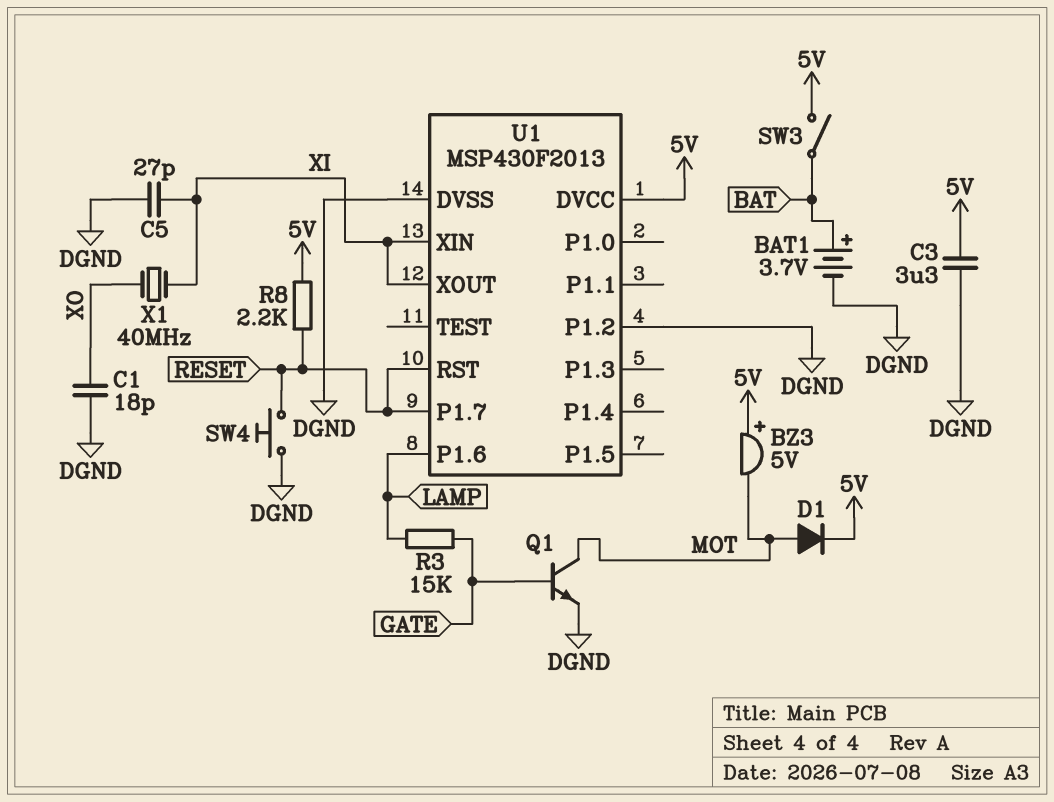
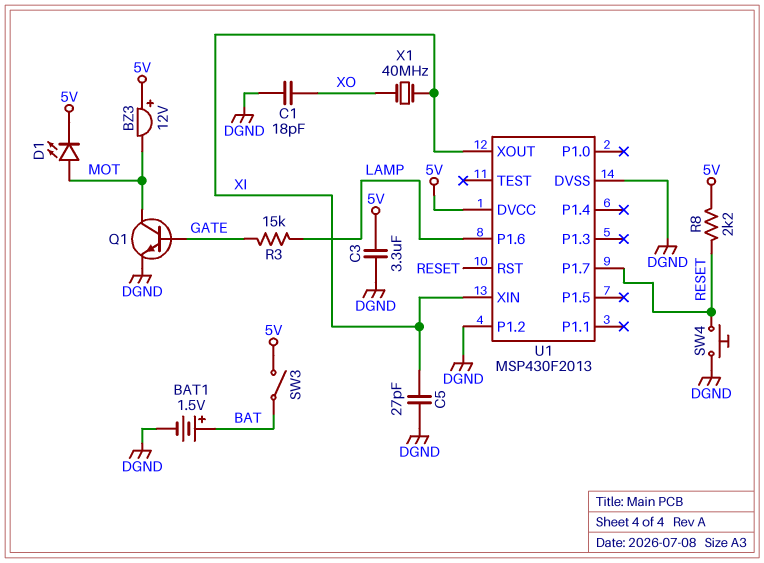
BAT1: 3.7V (plus BAT, minus DGND) -> 1.5V (plus BAT, minus DGND)
BZ3: buzzer 5V (plus 5V, minus MOT) -> buzzer 12V (plus 5V, minus MOT)
D1: diode (A MOT, K 5V) -> LED (A MOT, K 5V)

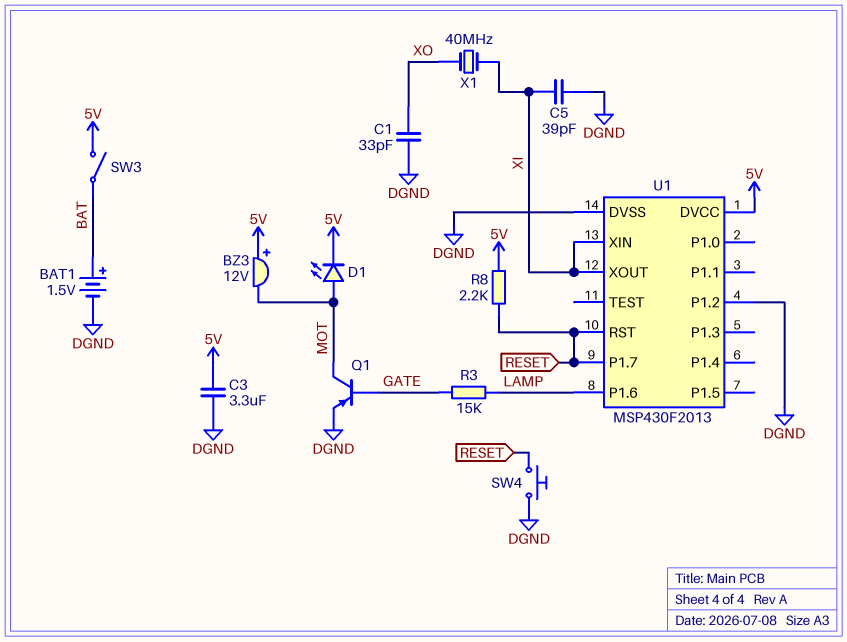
C1: 18pF (DGND, XO) -> 33pF (DGND, XO)
C5: 27pF (DGND, XI) -> 39pF (DGND, XI)
Q1: NPN (B GATE, C MOT, E DGND) -> PNP (B GATE, C MOT, E DGND)

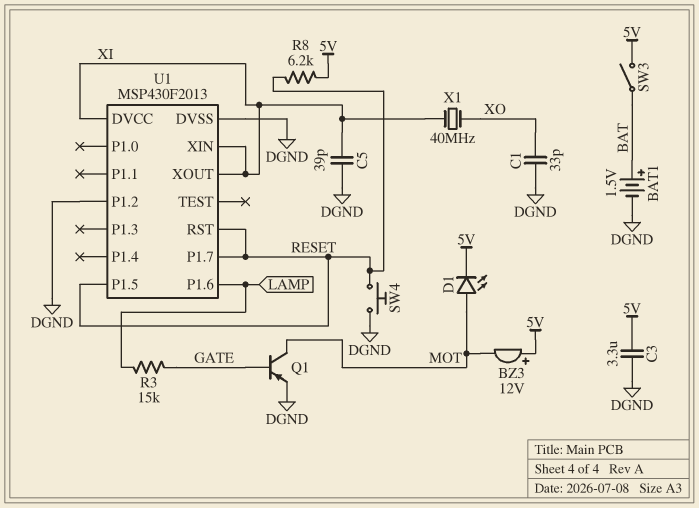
R8: 2.2k (5V, RESET) -> 6.2k (5V, RESET)
U1 pin DVCC: 5V -> XI
U1 pin P1.5: none -> RESET

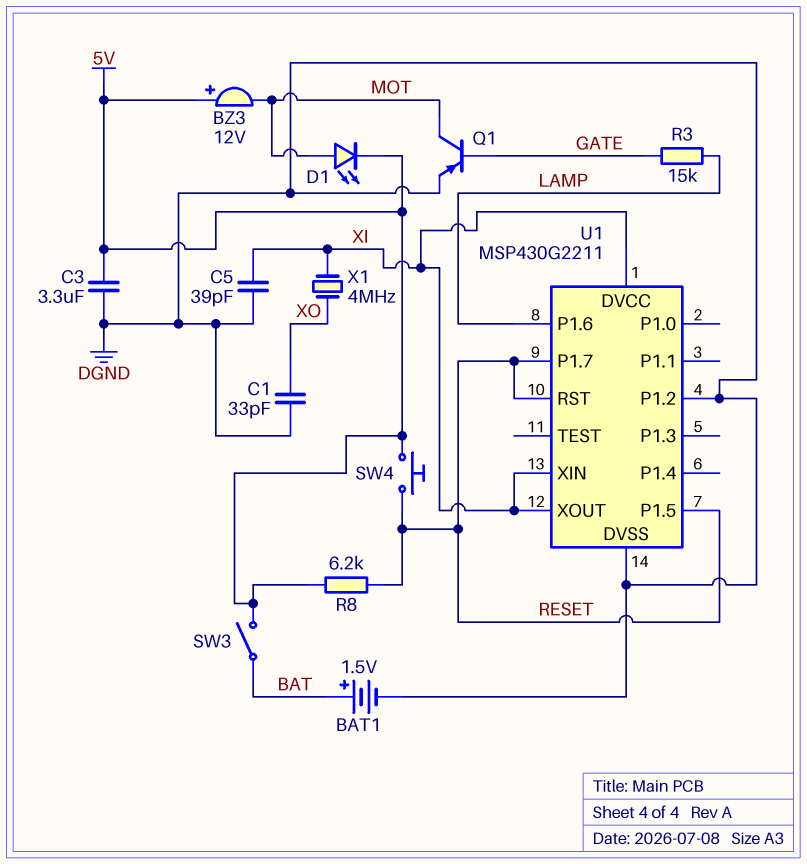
SW4: button (DGND, RESET) -> button (5V, RESET)
U1: MSP430F2013 -> MSP430G2211
X1: 40MHz (XI, XO) -> 4MHz (XI, XO)

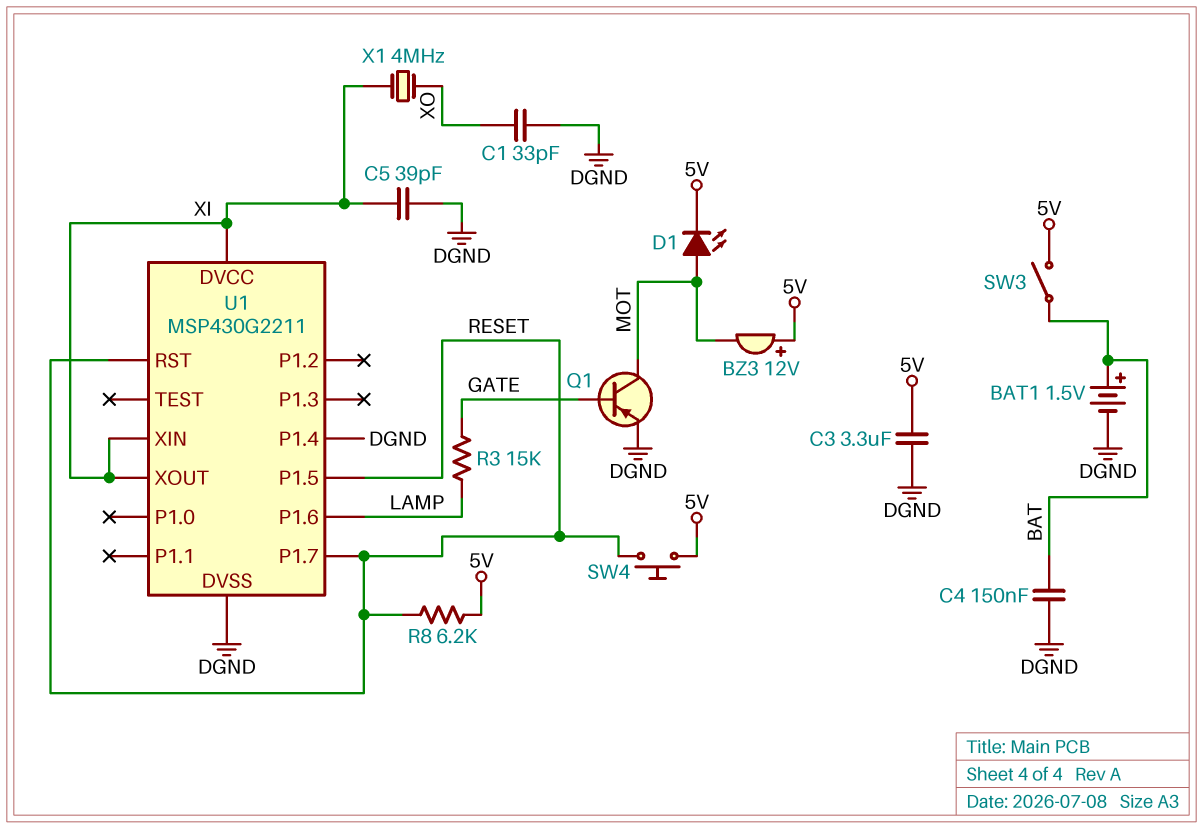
C4: none -> 150nF (BAT, DGND)
U1 pin P1.2: DGND -> none
U1 pin P1.4: none -> DGND

